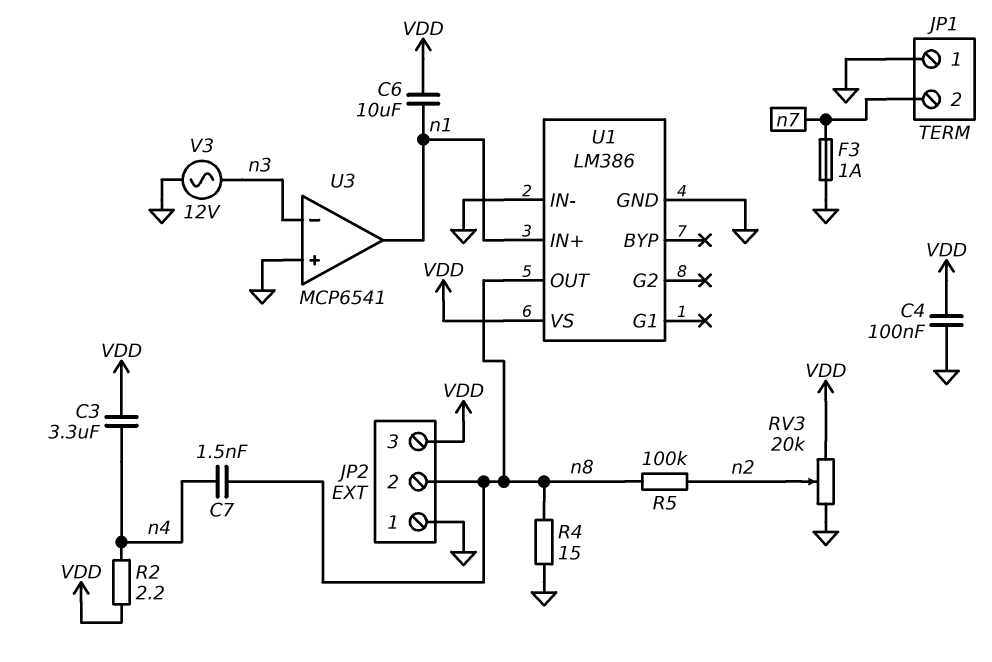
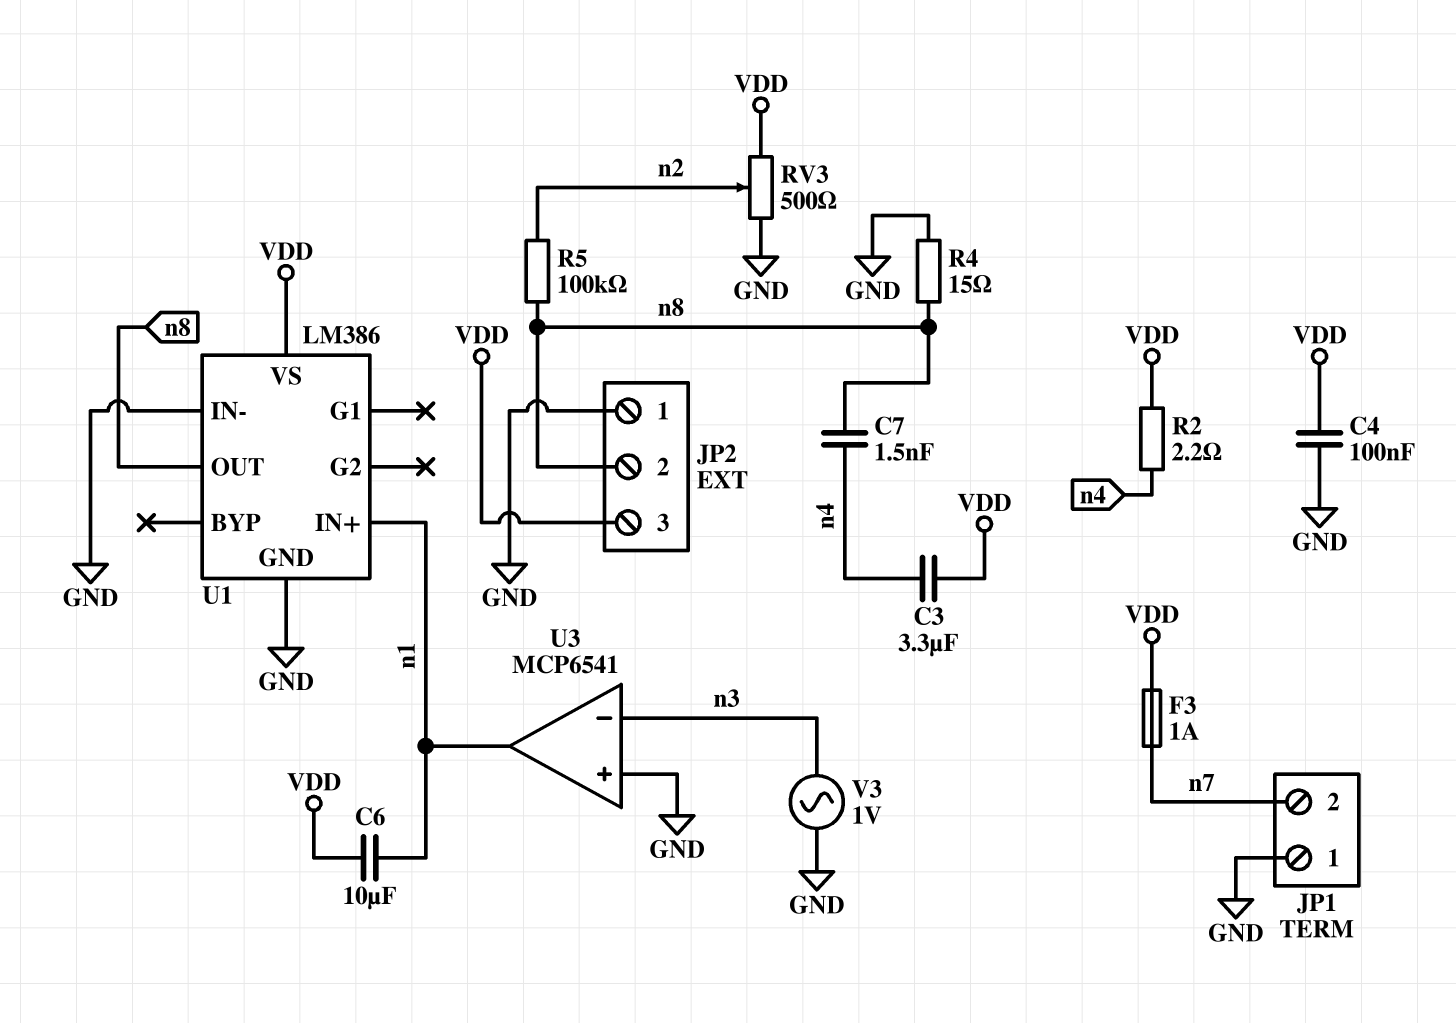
F3: 1A (GND, n7) -> 1A (VDD, n7)
RV3: 20k (GND, VDD, wiper n2) -> 500 (GND, VDD, wiper n2)
V3: AC 12V (GND, n3) -> AC 1V (GND, n3)

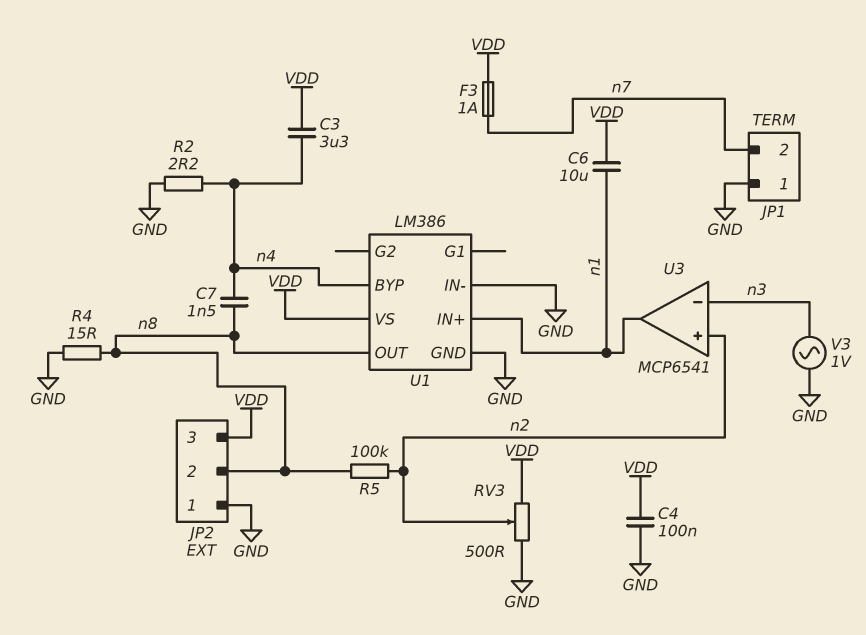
R2: 2.2 (VDD, n4) -> 2.2 (GND, n4)
U1 pin BYP: none -> n4
U3 pin in+: GND -> n2

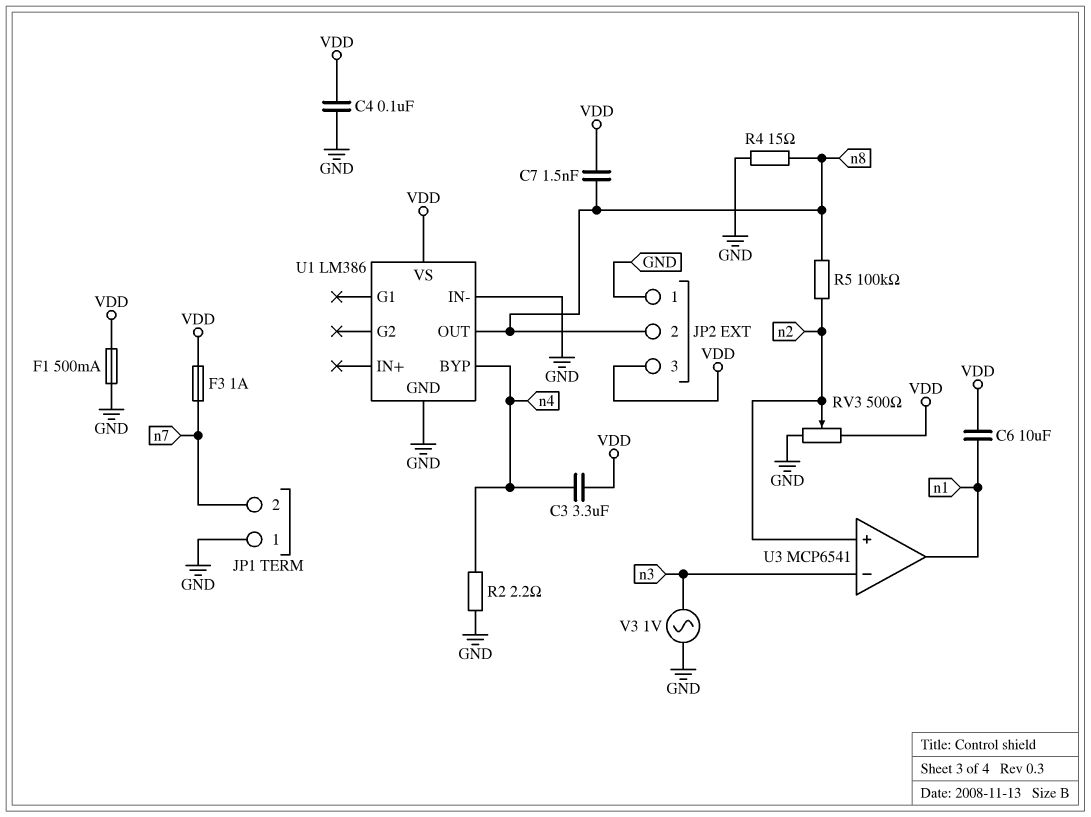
C7: 1.5nF (n4, n8) -> 1.5nF (VDD, n8)
F1: none -> 500mA (GND, VDD)
U1 pin IN+: n1 -> none

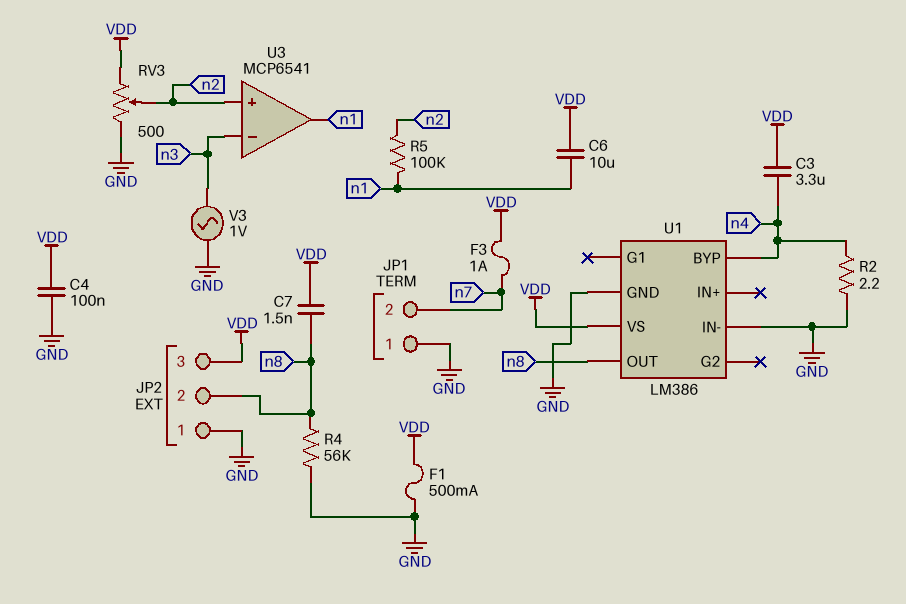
R4: 15 (GND, n8) -> 56k (GND, n8)
R5: 100k (n2, n8) -> 100k (n1, n2)

